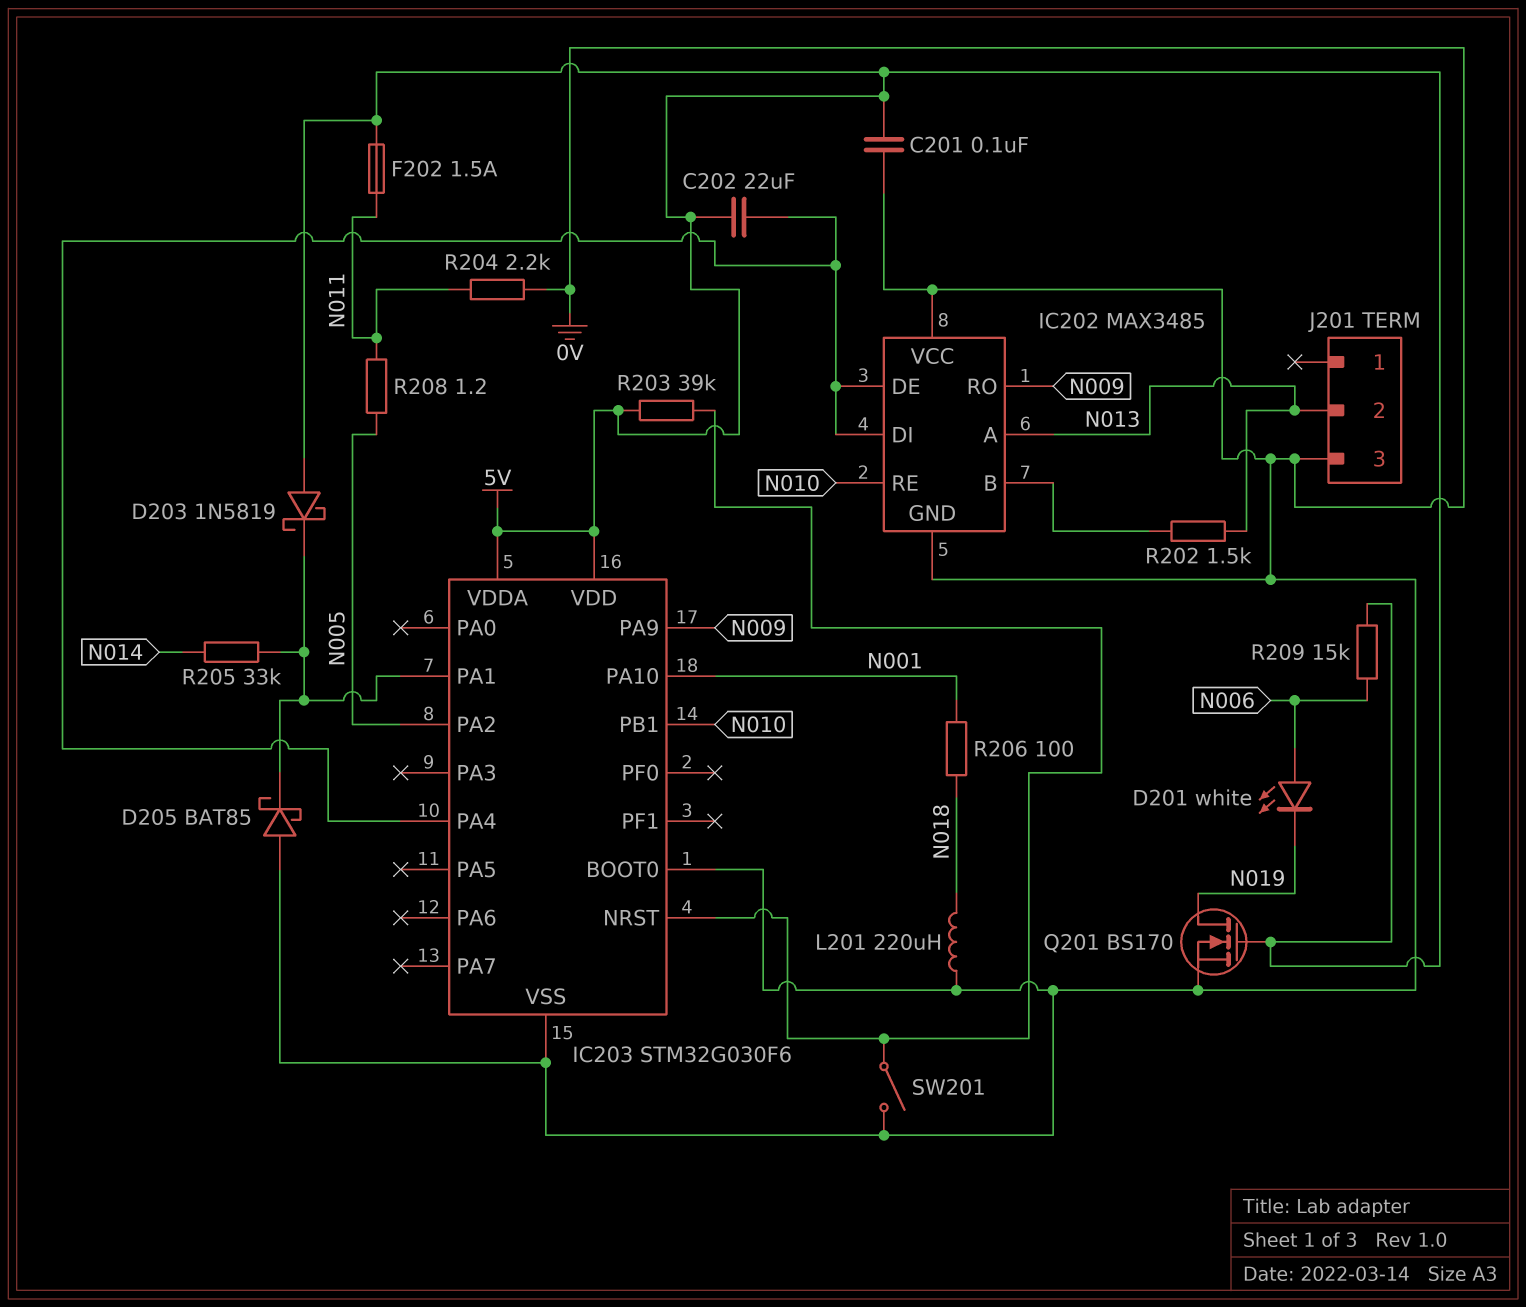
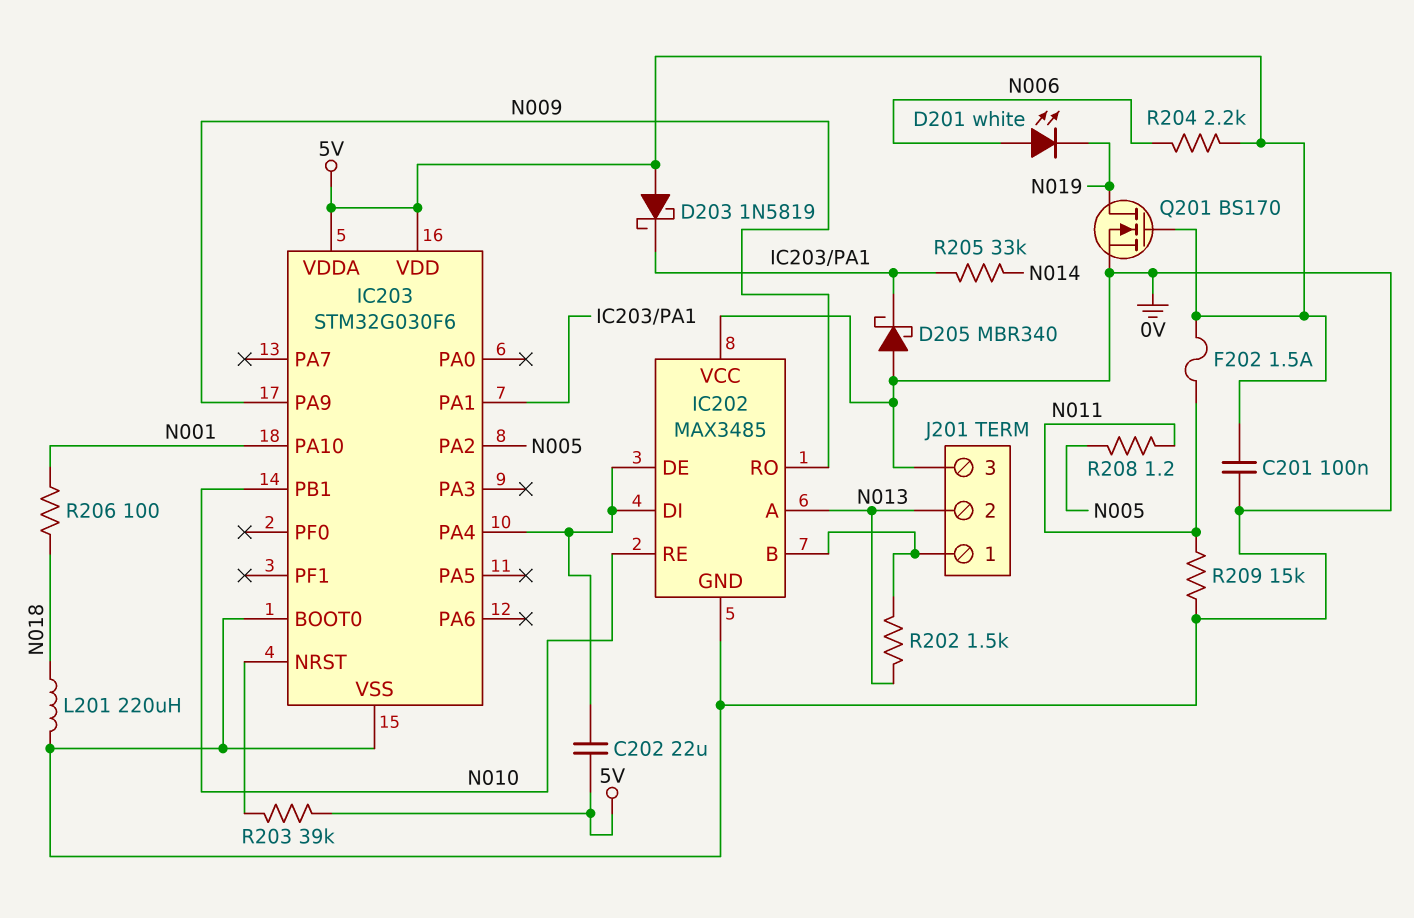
D205: schottky BAT85 (A 0V, K IC203/PA1) -> schottky MBR340 (A 0V, K IC203/PA1)
J201 pin 1: none -> IC202/B
R204: 2.2k (0V, N011) -> 2.2k (5V, N006)
R209: 15k (5V, N006) -> 15k (0V, N011)
SW201: switch (0V, IC203/NRST) -> none

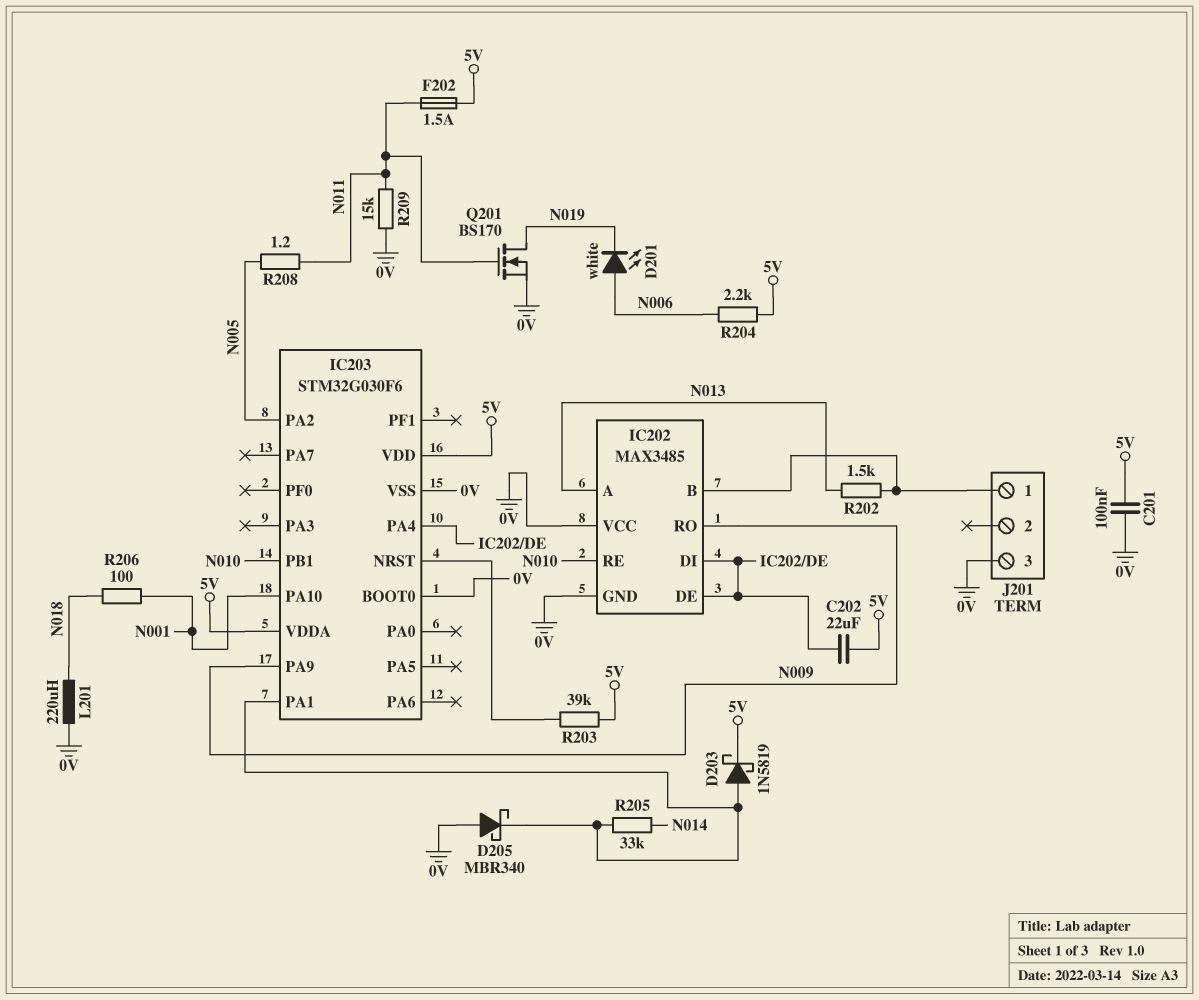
D203: schottky 1N5819 (A 5V, K IC203/PA1) -> schottky 1N5819 (A IC203/PA1, K 5V)
J201 pin 2: N013 -> none
Q201: NMOS BS170 (G 5V, D N019, S 0V) -> NMOS BS170 (G N011, D N019, S 0V)

